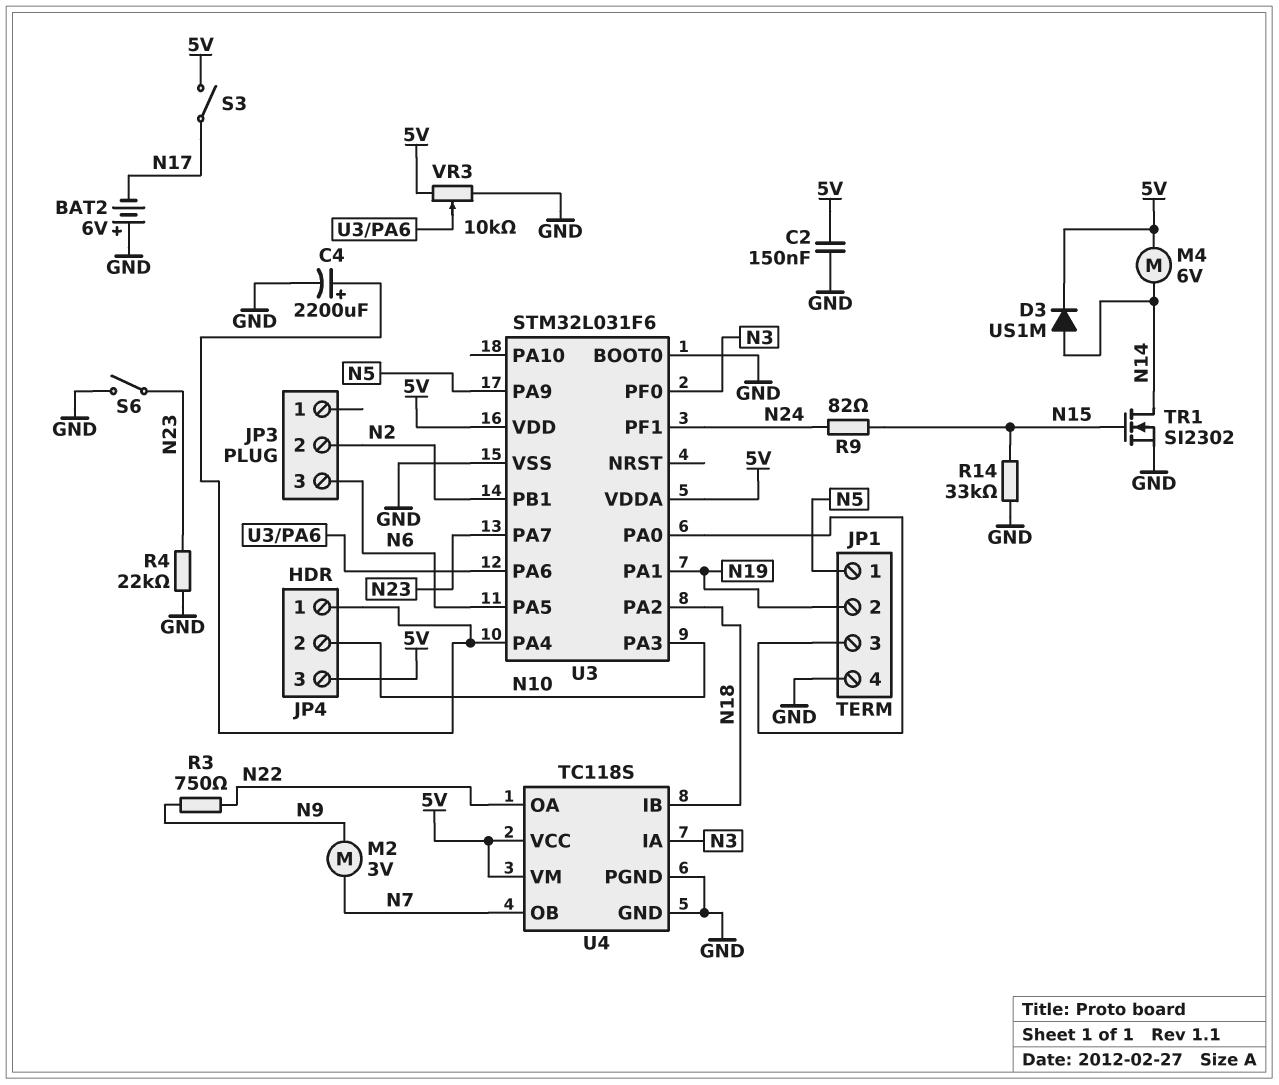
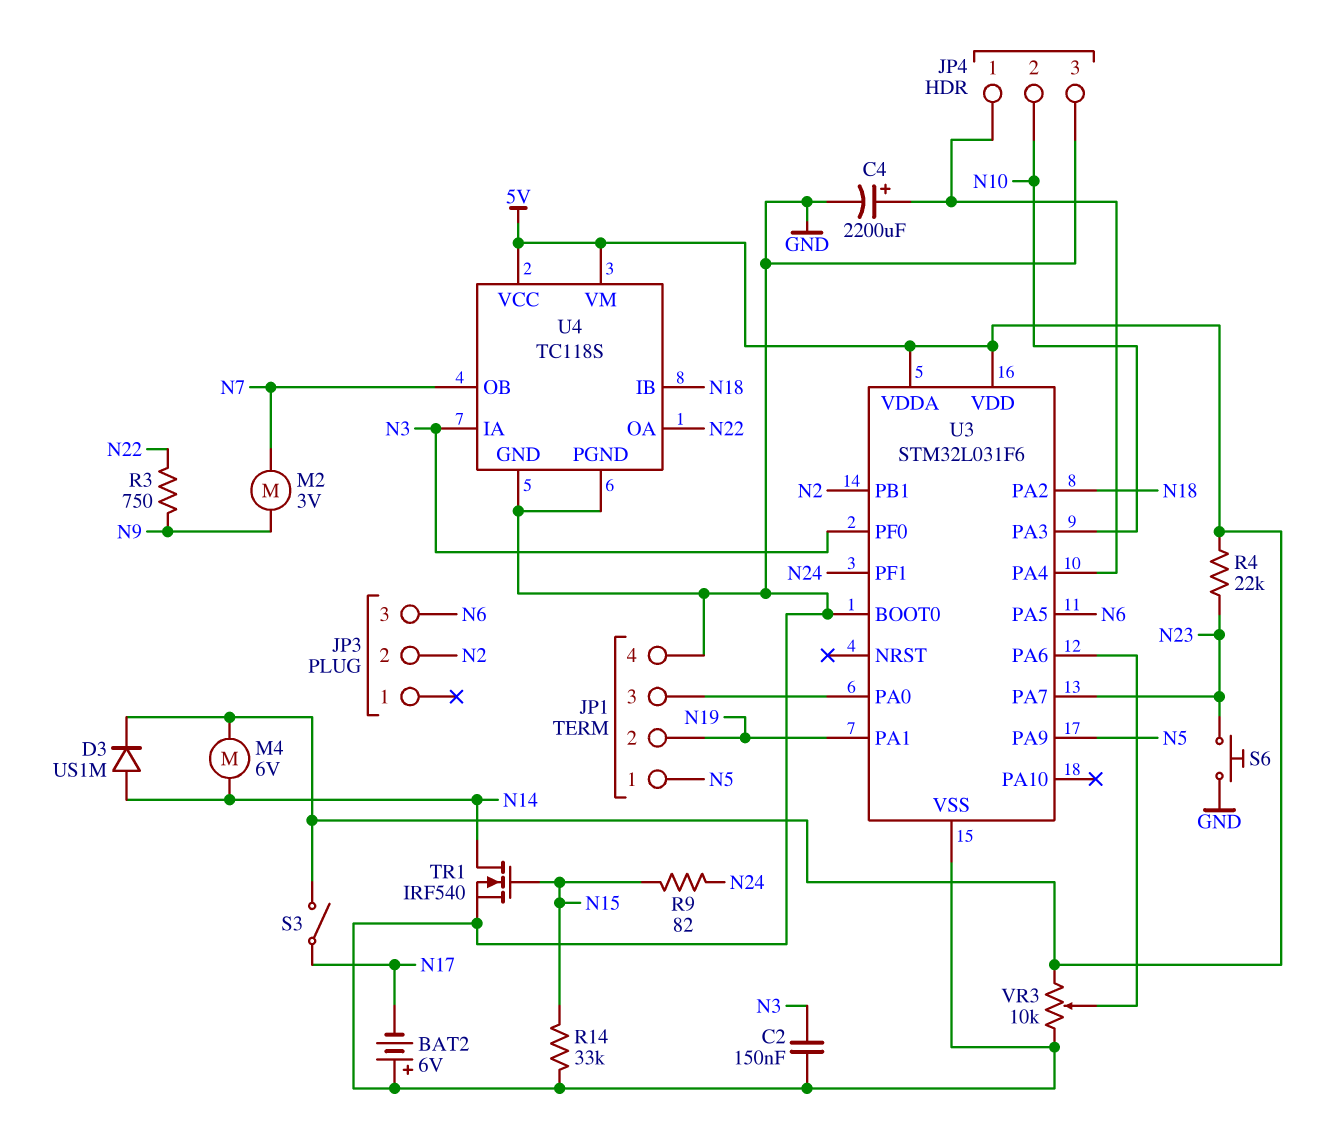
C2: 150nF (5V, GND) -> 150nF (GND, N3)
JP4 pin 3: 5V -> GND
R4: 22k (GND, N23) -> 22k (5V, N23)
S6: switch (GND, N23) -> button (GND, N23)
TR1: NMOS SI2302 (G N15, D N14, S GND) -> NMOS IRF540 (G N15, D N14, S GND)

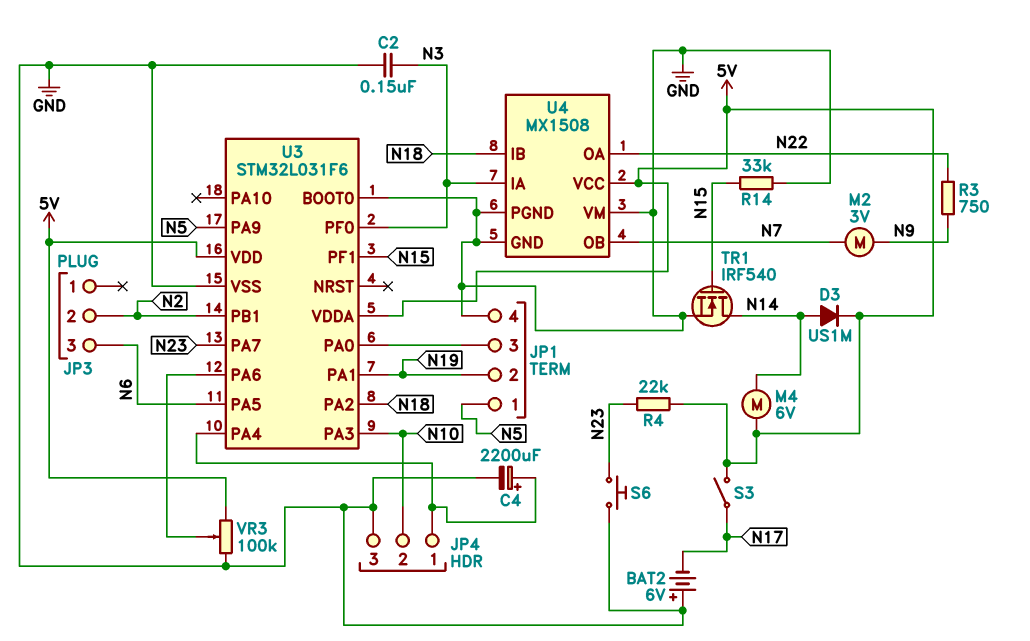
R9: 82 (N15, N24) -> none
U3 pin PF1: N24 -> N15
U4: TC118S -> MX1508
U4 pin VM: 5V -> GND
VR3: 10k (5V, GND, wiper U3/PA6) -> 100k (5V, GND, wiper U3/PA6)

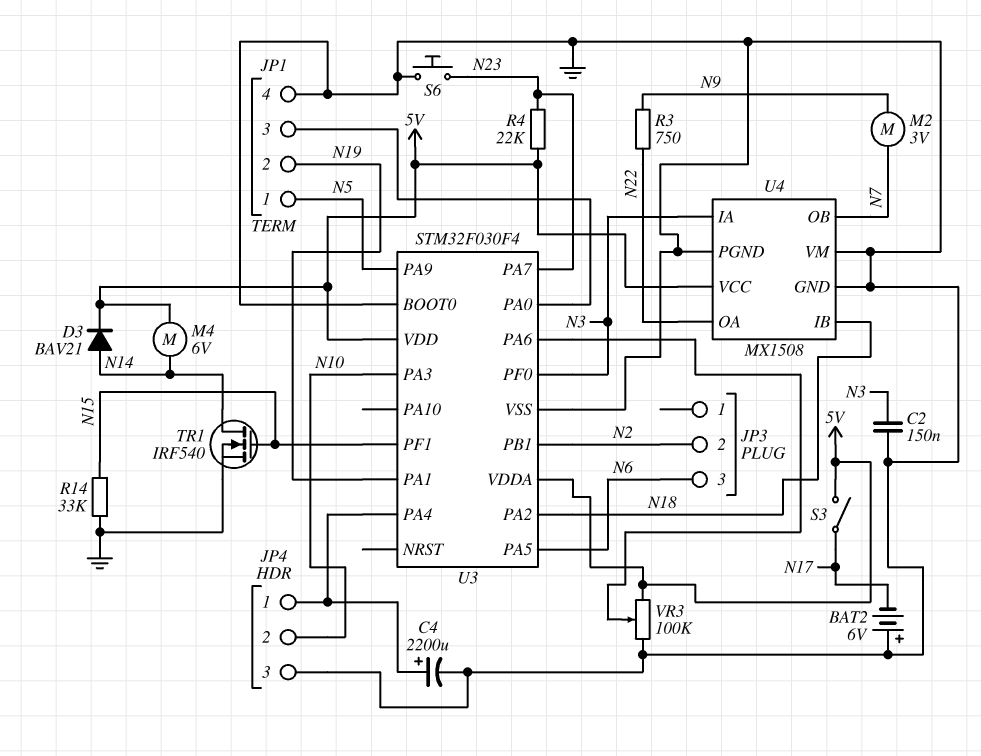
D3: diode US1M (A N14, K 5V) -> diode BAV21 (A N14, K 5V)
U3: STM32L031F6 -> STM32F030F4

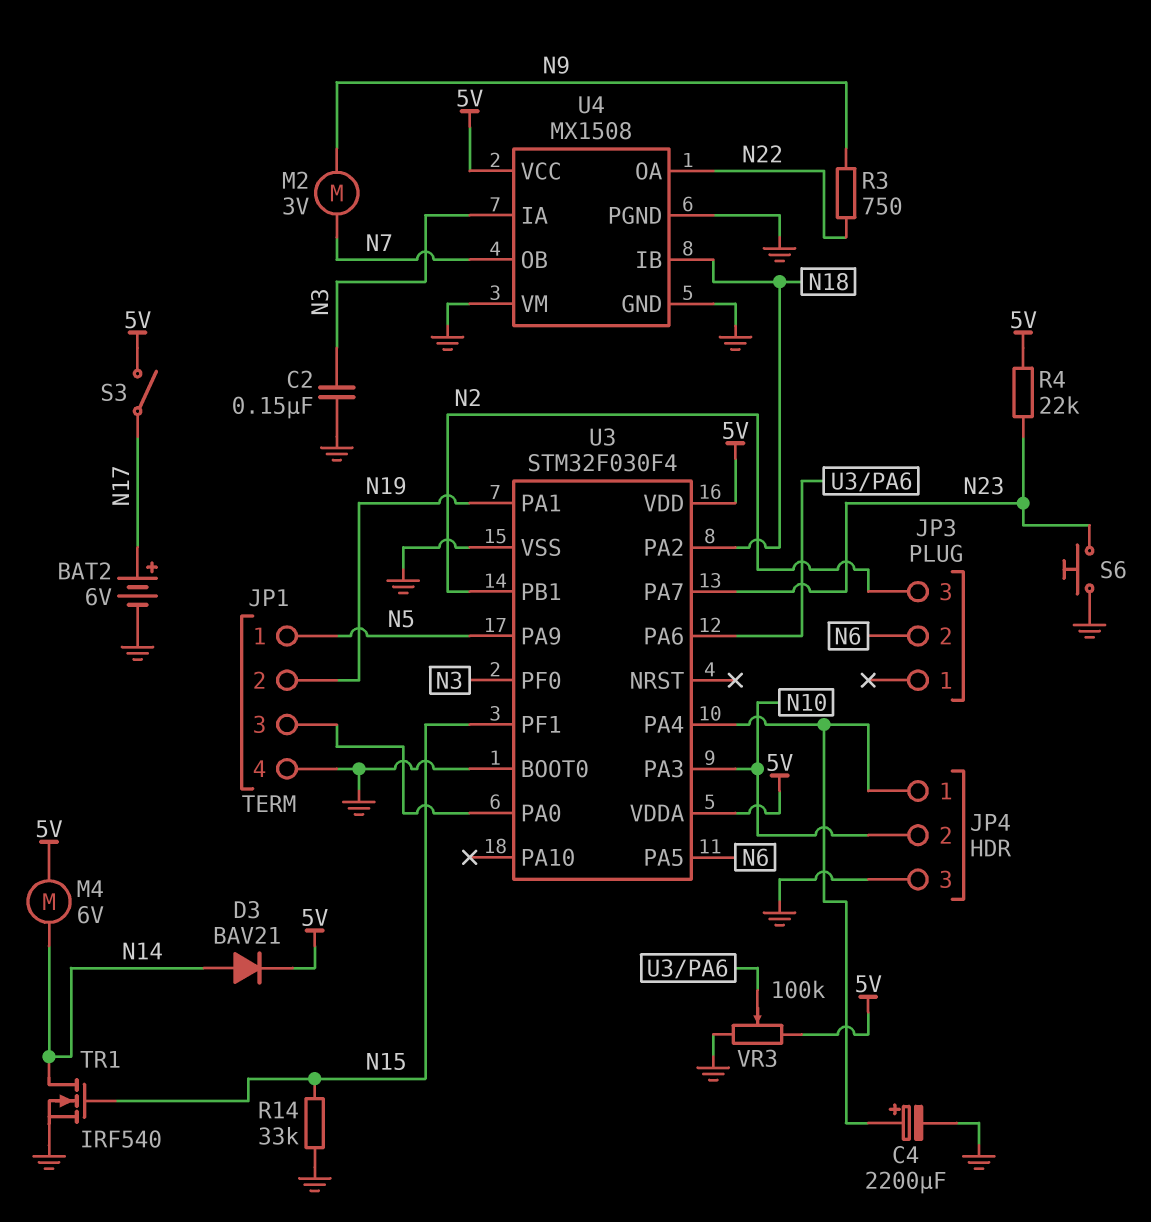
BAT2: 6V (plus GND, minus N17) -> 6V (plus N17, minus GND)
JP3 pin 2: N2 -> N6
JP3 pin 3: N6 -> N2

